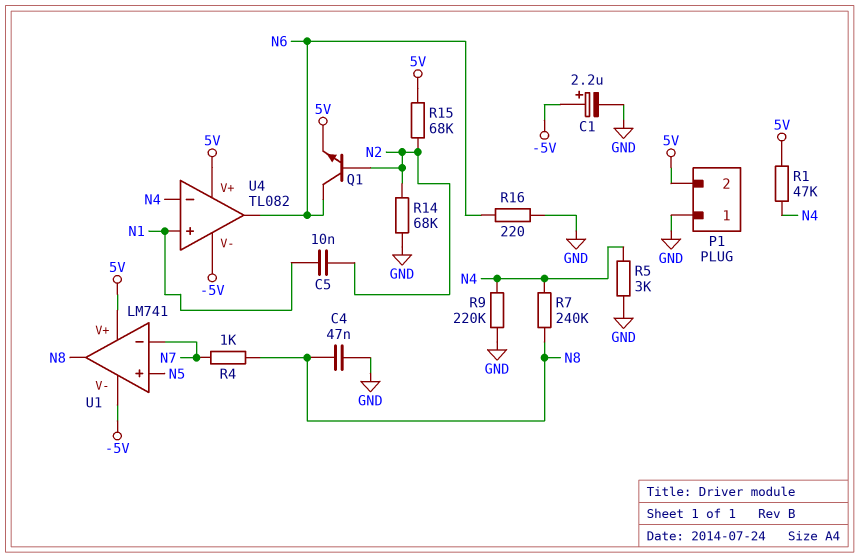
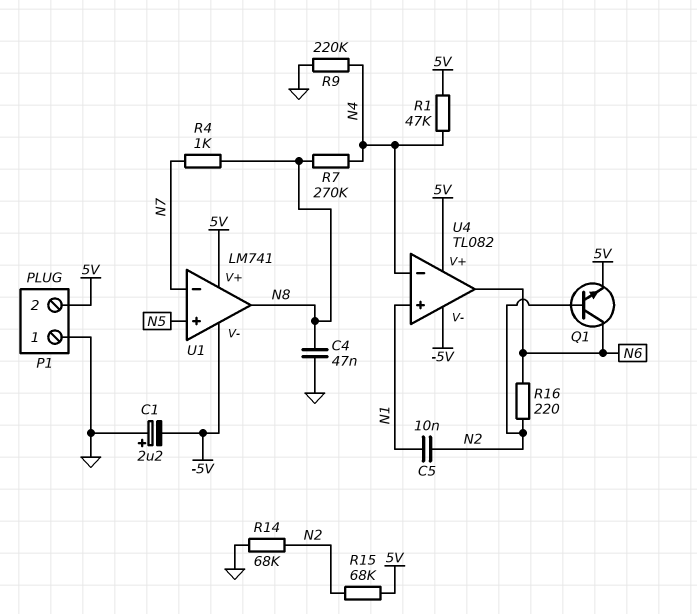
C1: 2.2uF (plus -5V, minus GND) -> 2.2uF (plus GND, minus -5V)
R5: 3k (GND, N4) -> none
R7: 240k (N4, N8) -> 270k (N4, N8)
R16: 220 (GND, N6) -> 220 (N2, N6)

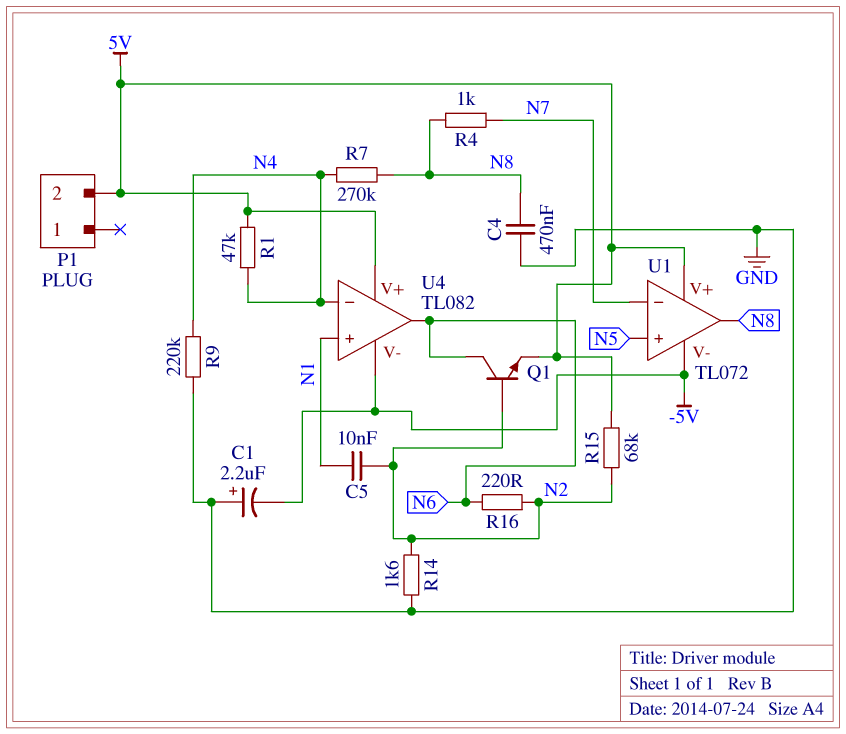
C4: 47nF (GND, N8) -> 470nF (GND, N8)
P1 pin 1: GND -> none
R14: 68k (GND, N2) -> 1.6k (GND, N2)
U1: LM741 -> TL072

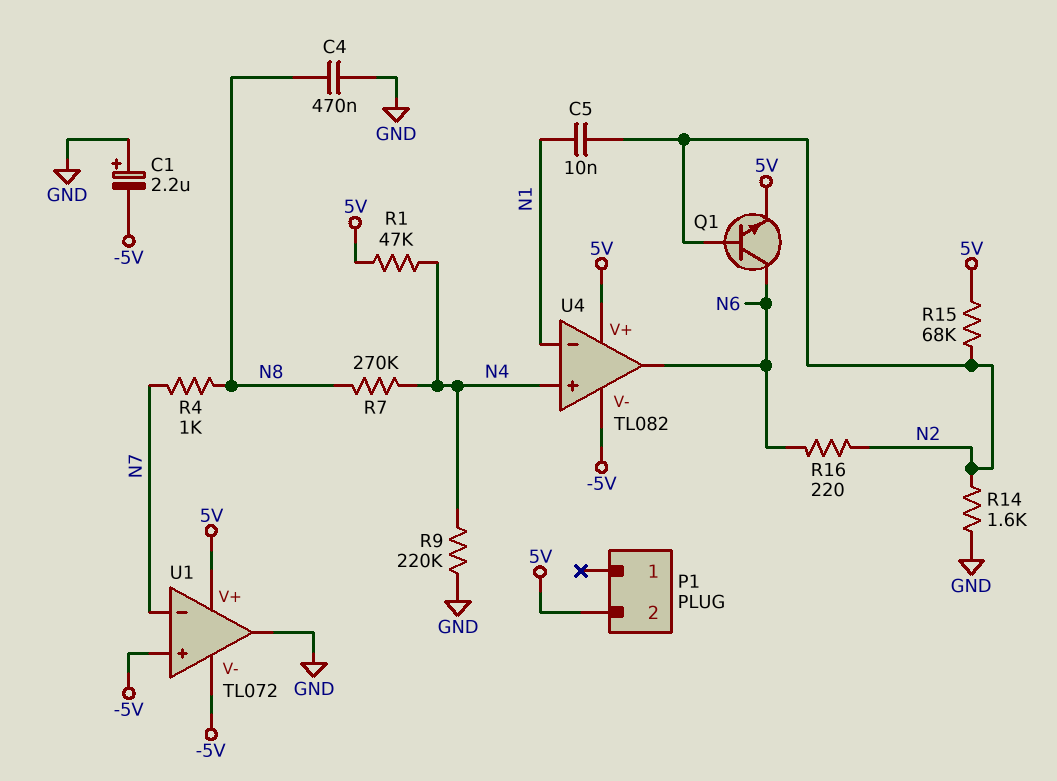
U1 pin in+: N5 -> -5V
U1 pin out: N8 -> GND
U4 pin in+: N1 -> N4
U4 pin in-: N4 -> N1

